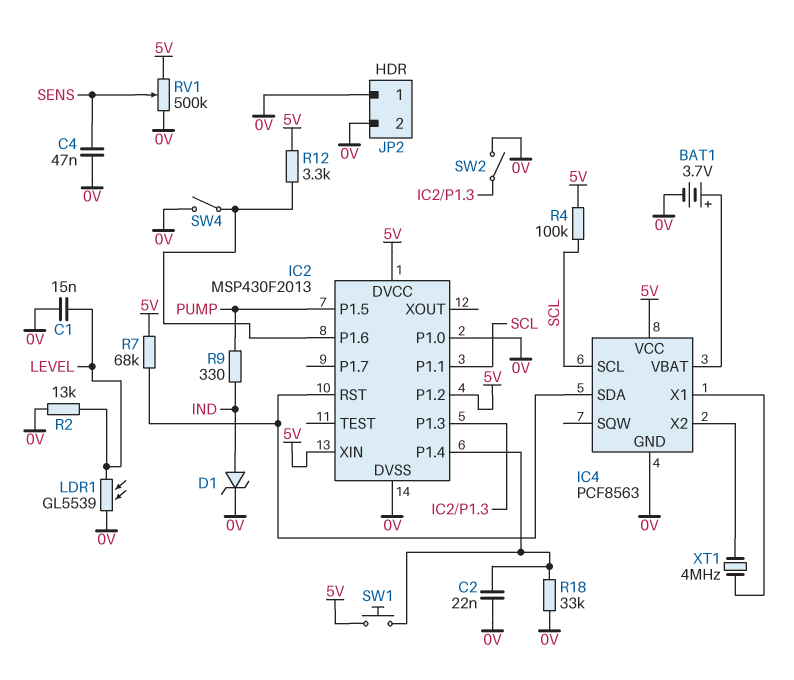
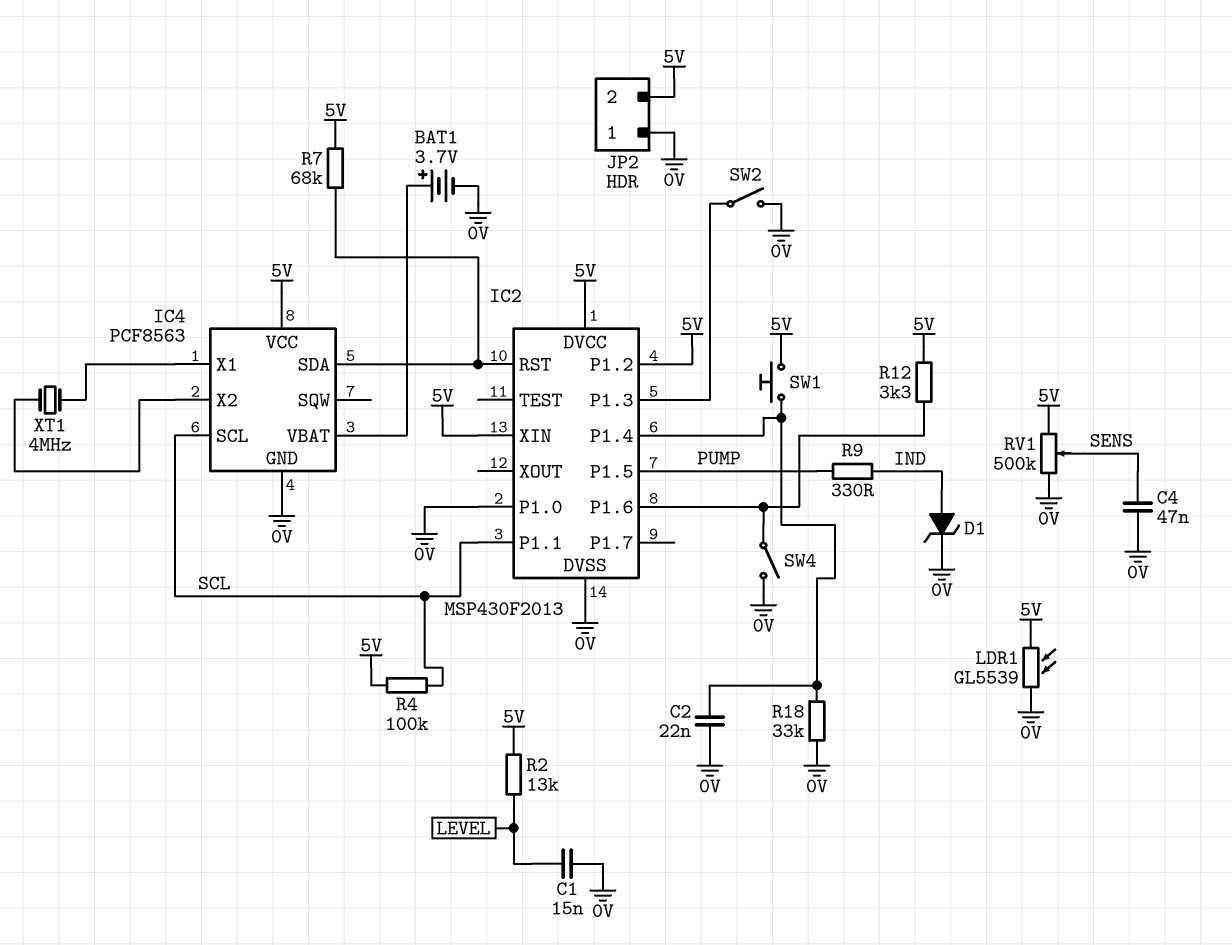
JP2 pin 2: 0V -> 5V
LDR1: GL5539 (0V, LEVEL) -> GL5539 (0V, 5V)
R2: 13k (0V, LEVEL) -> 13k (5V, LEVEL)

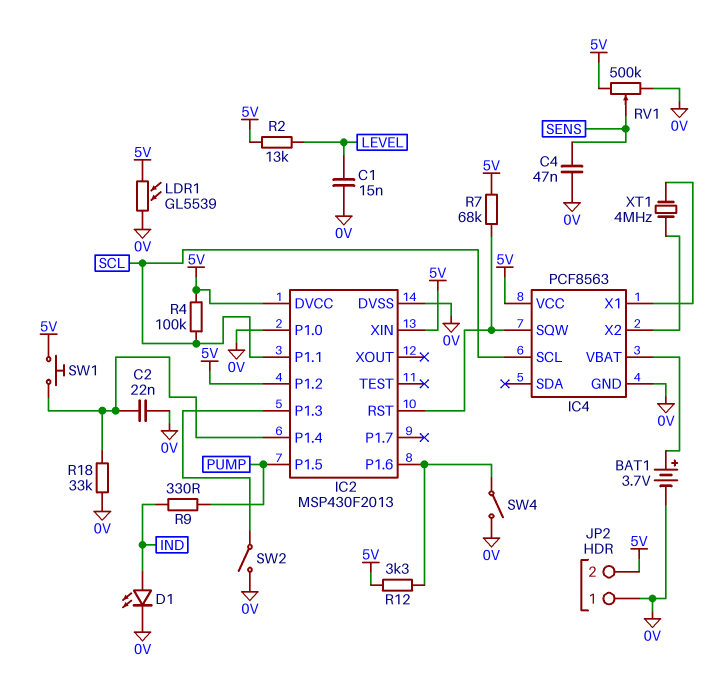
D1: zener (A IND, K 0V) -> LED (A IND, K 0V)
IC4 pin SDA: IC2/RST -> none
IC4 pin SQW: none -> IC2/RST

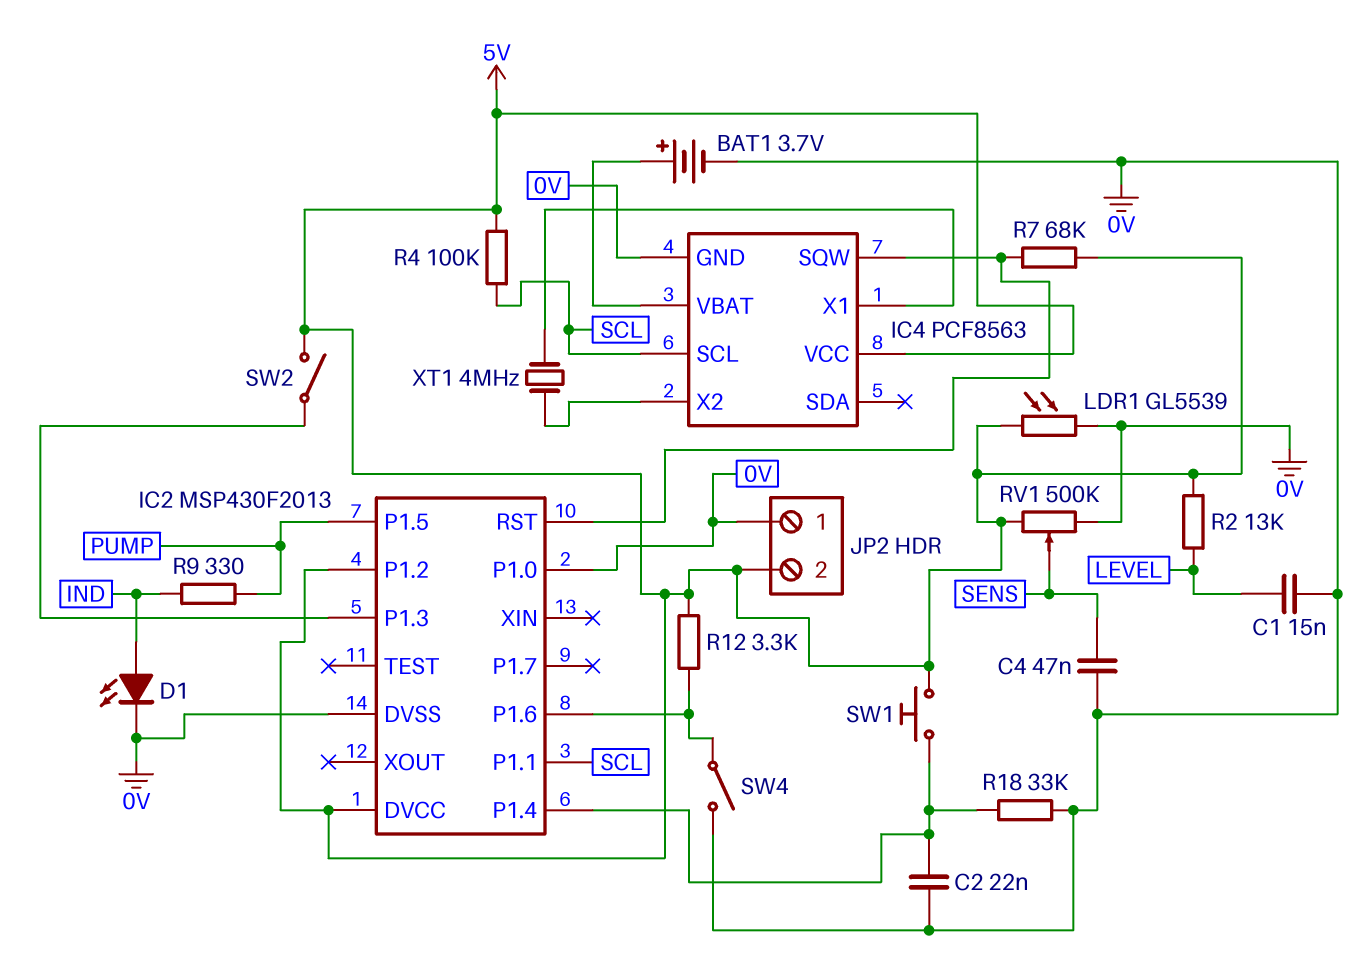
IC2 pin XIN: 5V -> none
SW2: switch (0V, IC2/P1.3) -> switch (5V, IC2/P1.3)

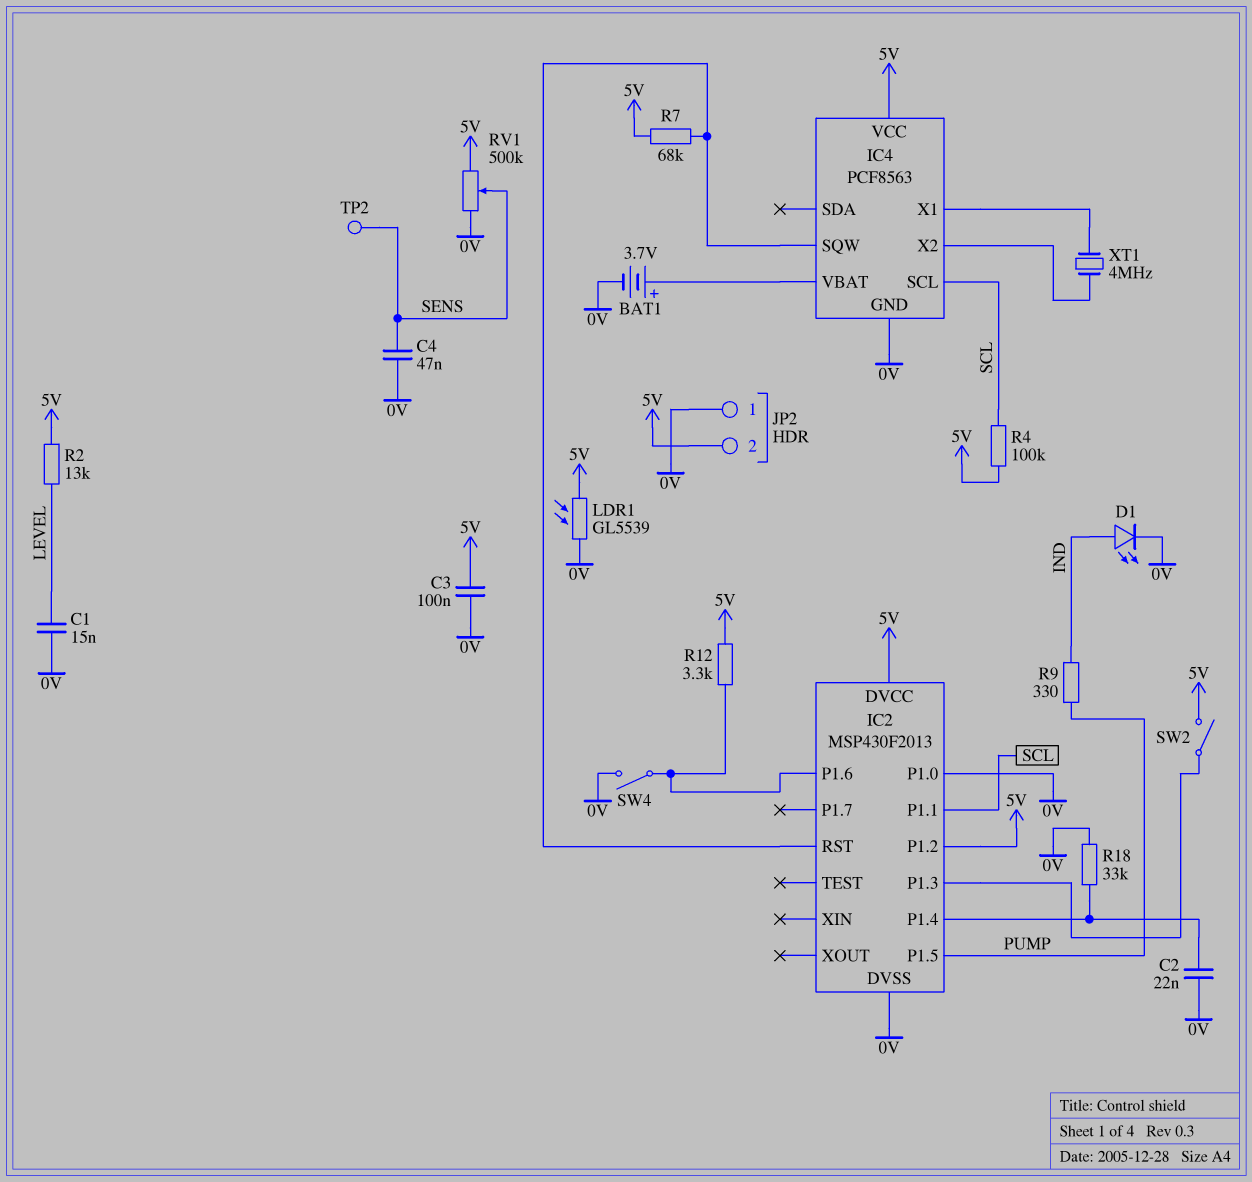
C3: none -> 100nF (0V, 5V)
SW1: button (5V, IC2/P1.4) -> none
TP2: none -> test point (SENS)

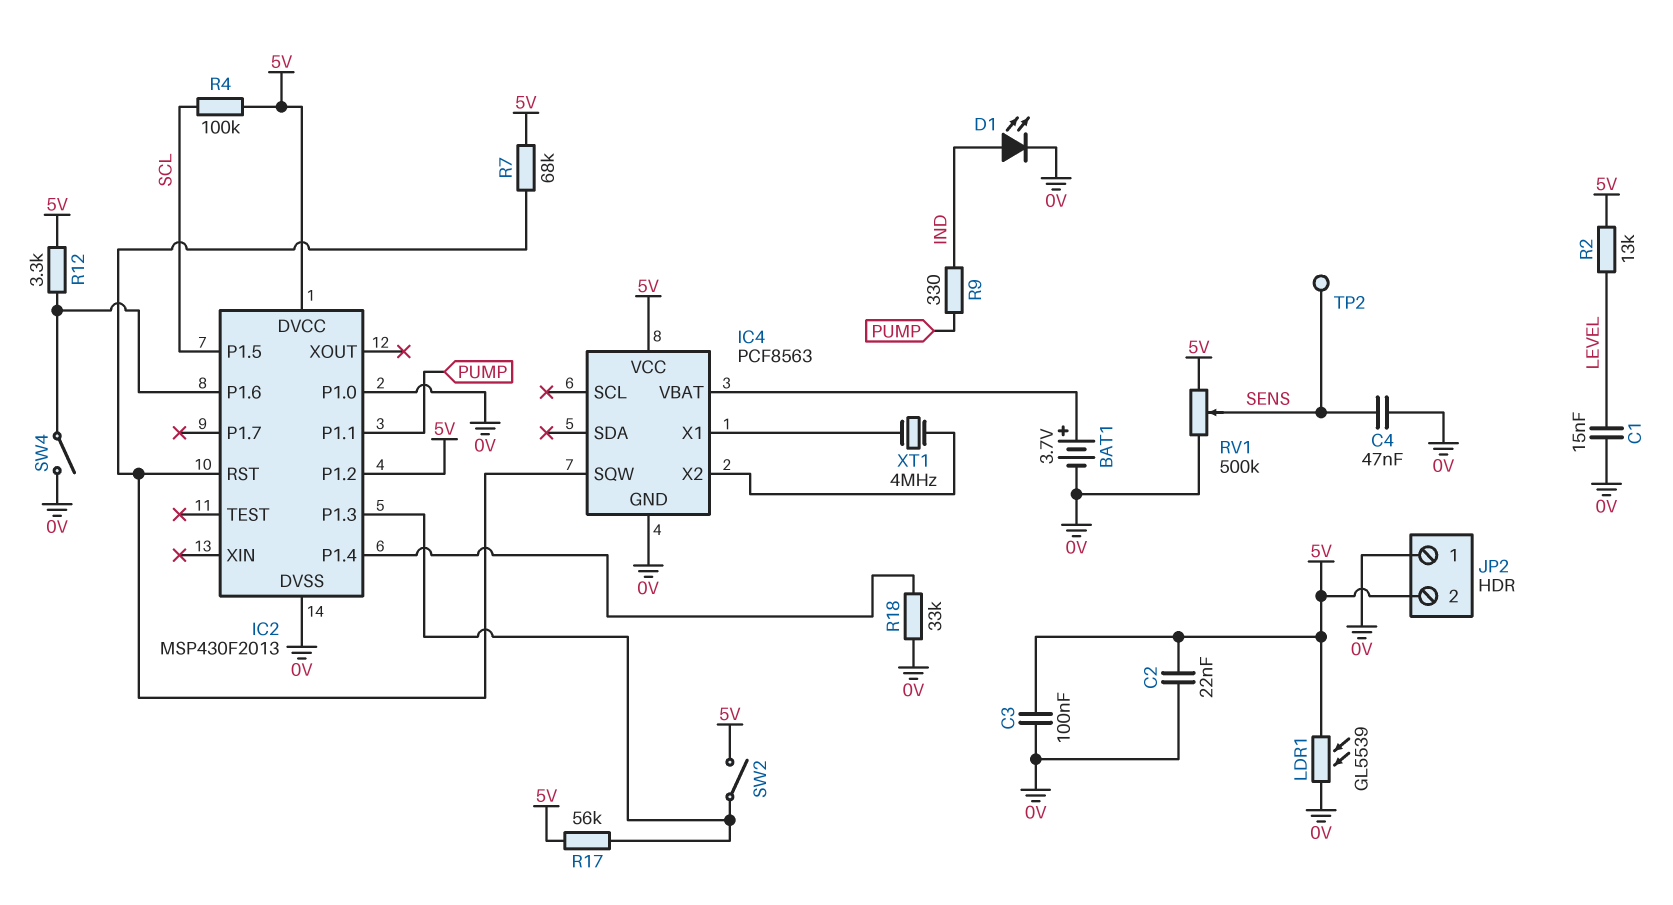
C2: 22nF (0V, IC2/P1.4) -> 22nF (0V, 5V)
IC2 pin P1.1: SCL -> PUMP
IC2 pin P1.5: PUMP -> SCL
IC4 pin SCL: SCL -> none
R17: none -> 56k (5V, IC2/P1.3)

